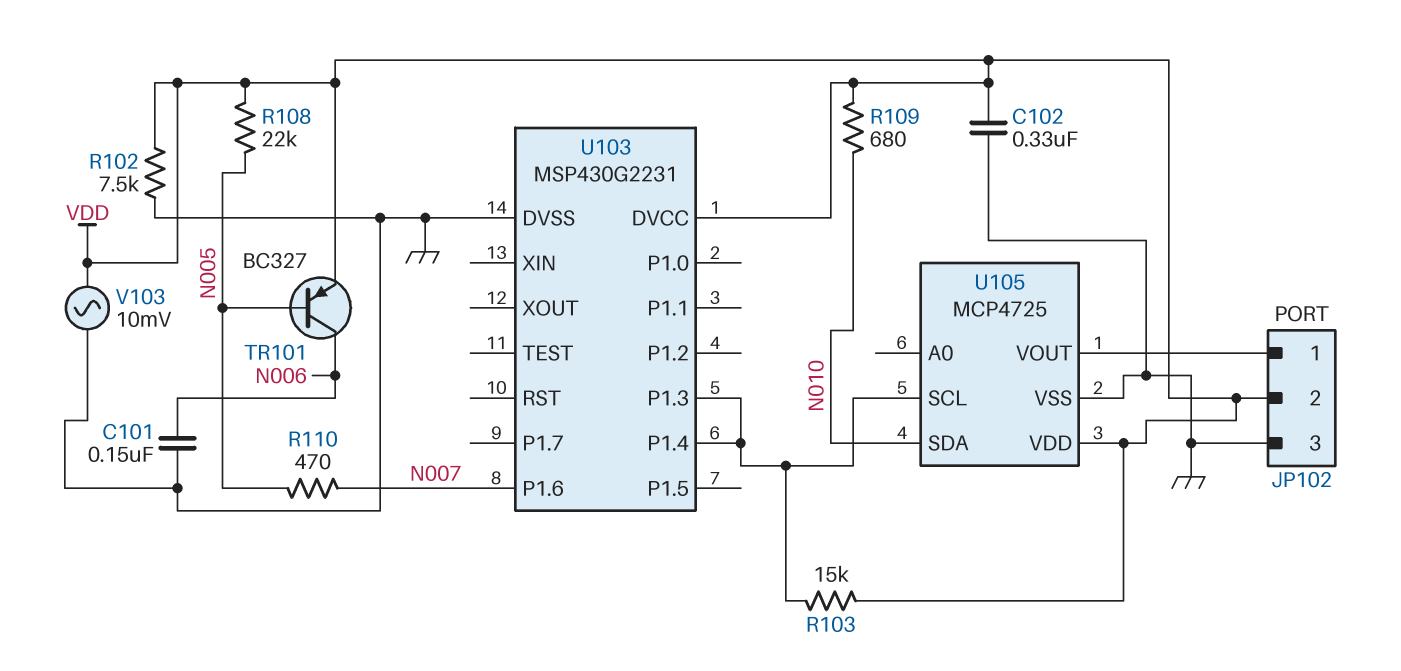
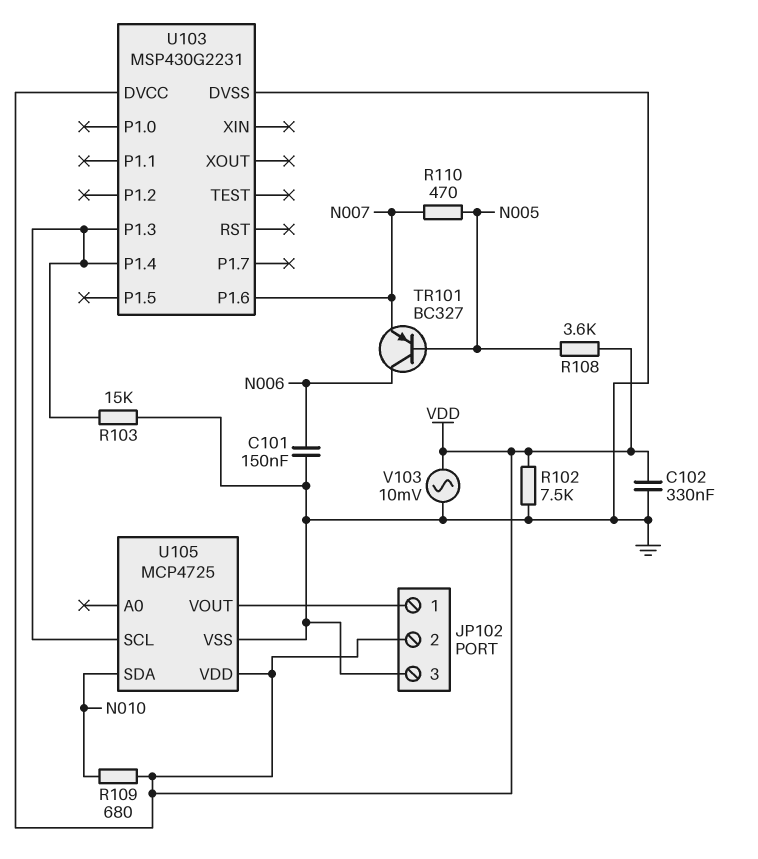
R103: 15k (U103/P1.3, VDD) -> 15k (GND, U103/P1.3)
R108: 22k (N005, VDD) -> 3.6k (N005, VDD)
TR101: PNP BC327 (B N005, C N006, E VDD) -> PNP BC327 (B N005, C N006, E N007)

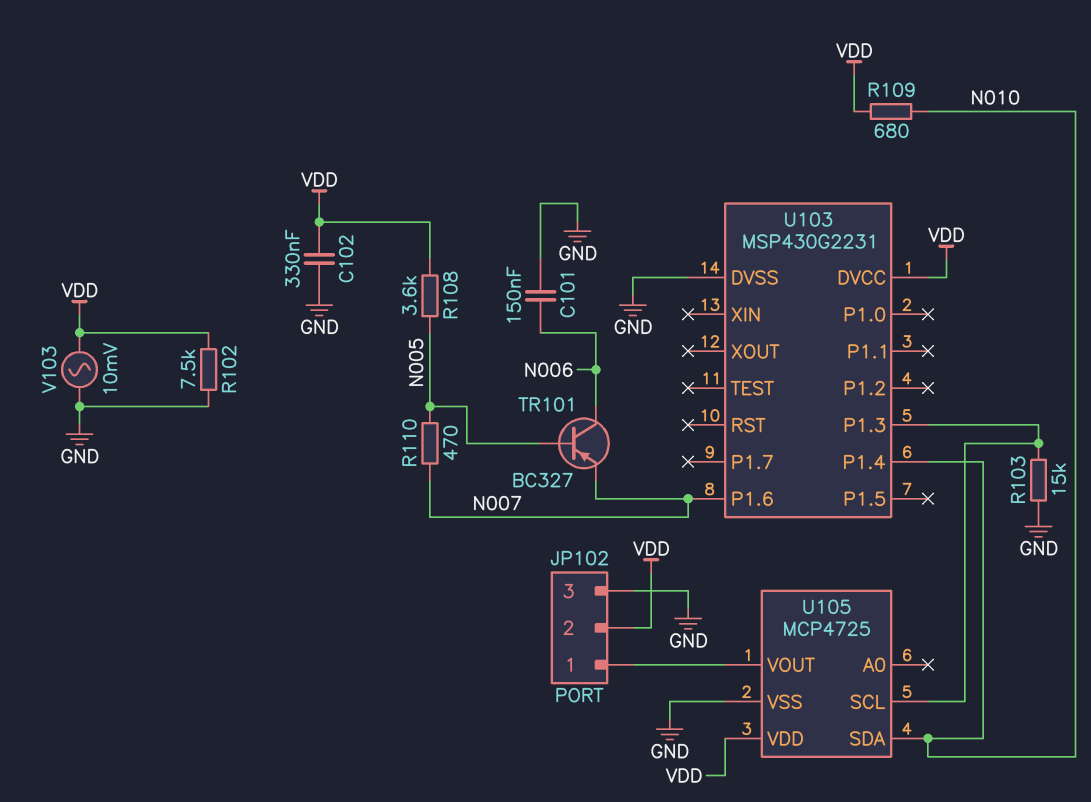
U103 pin P1.4: U103/P1.3 -> N010

